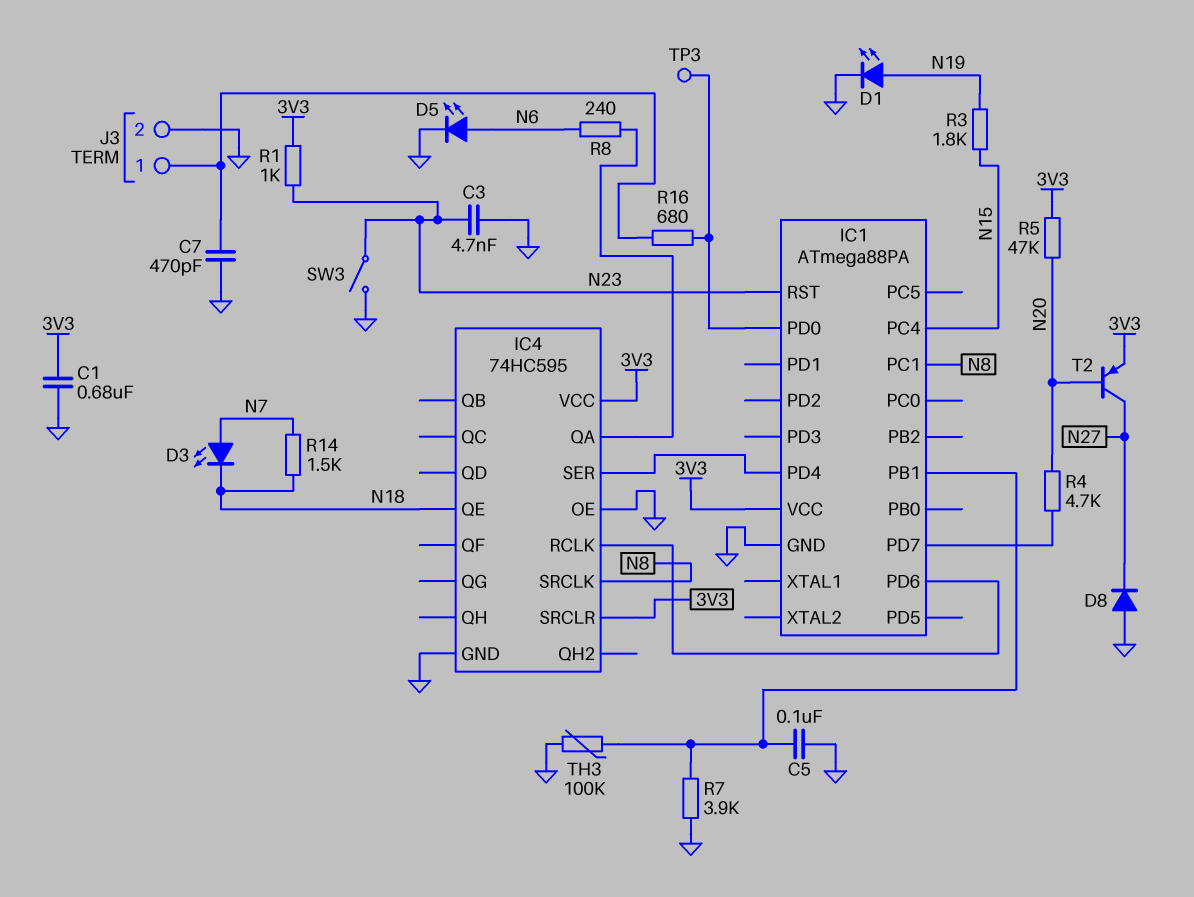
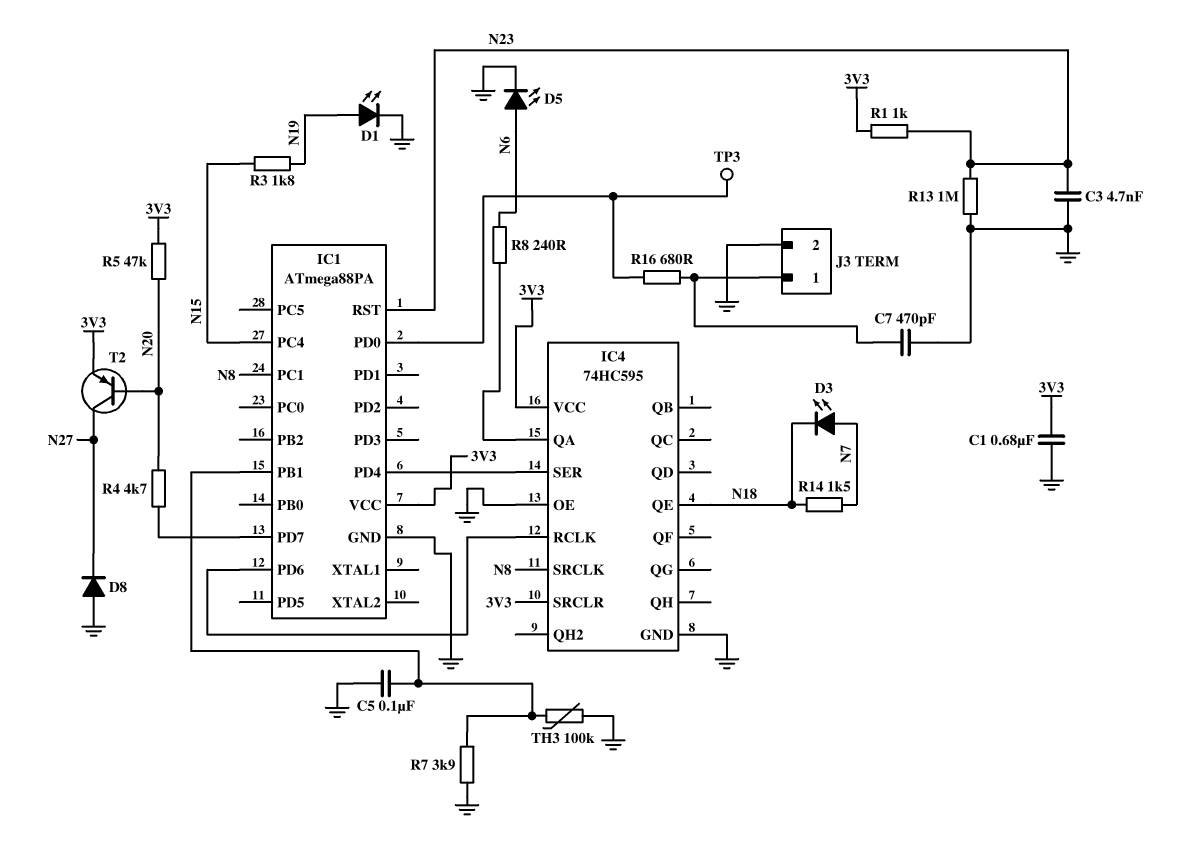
R13: none -> 1M (GND, N23)
SW3: switch (GND, N23) -> none

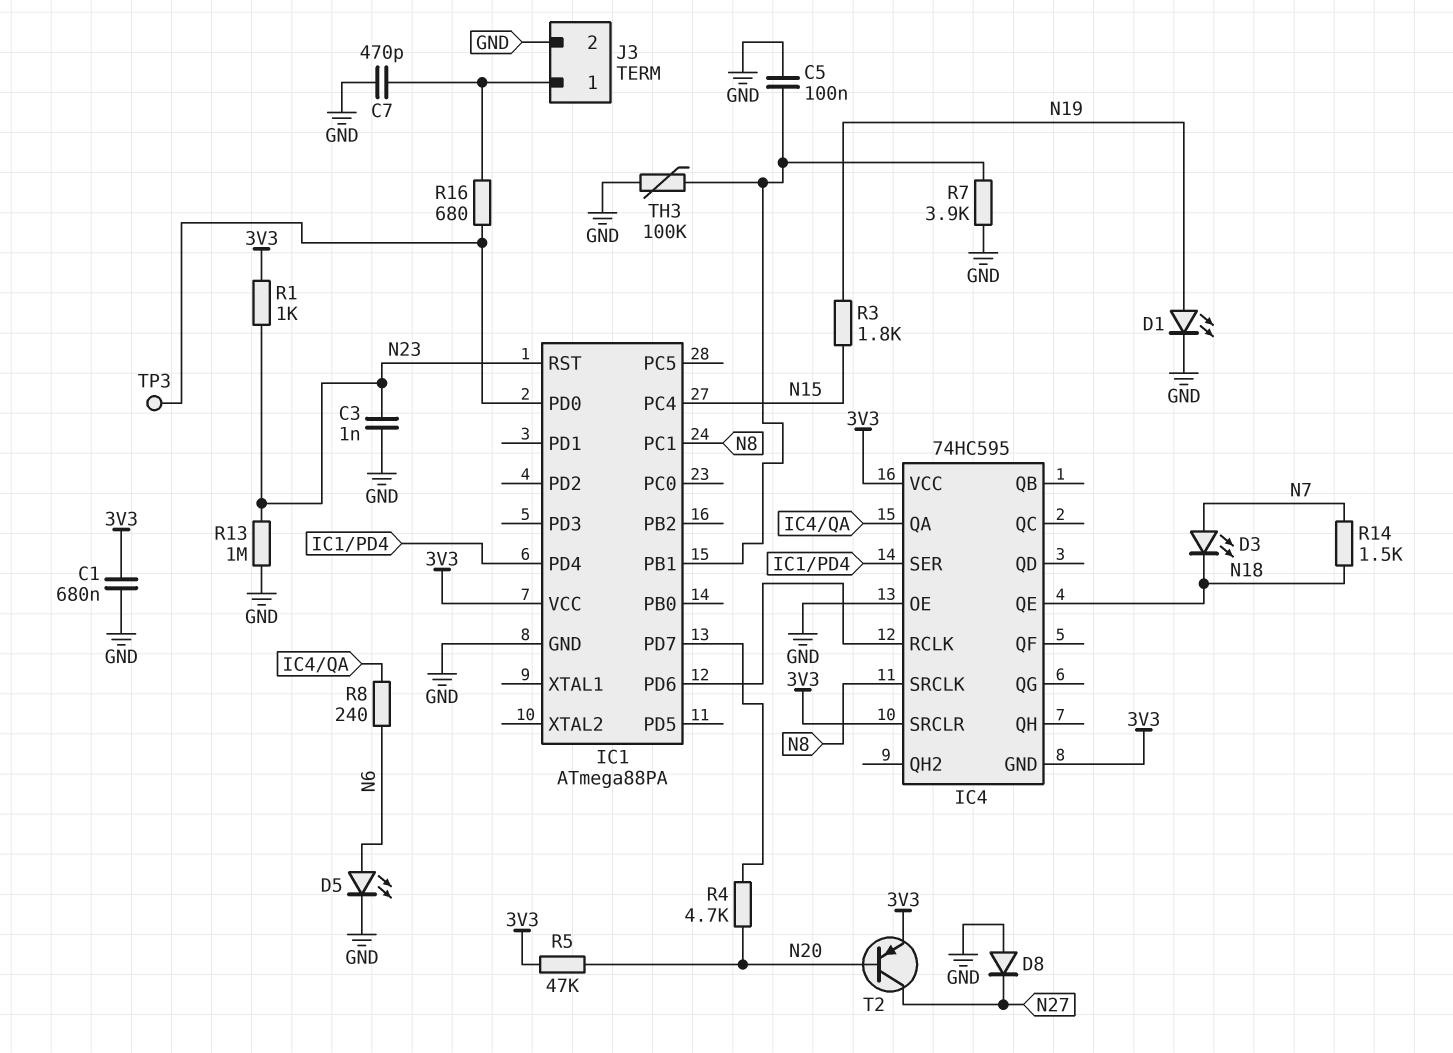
C3: 4.7nF (GND, N23) -> 1nF (GND, N23)
IC4 pin GND: GND -> 3V3

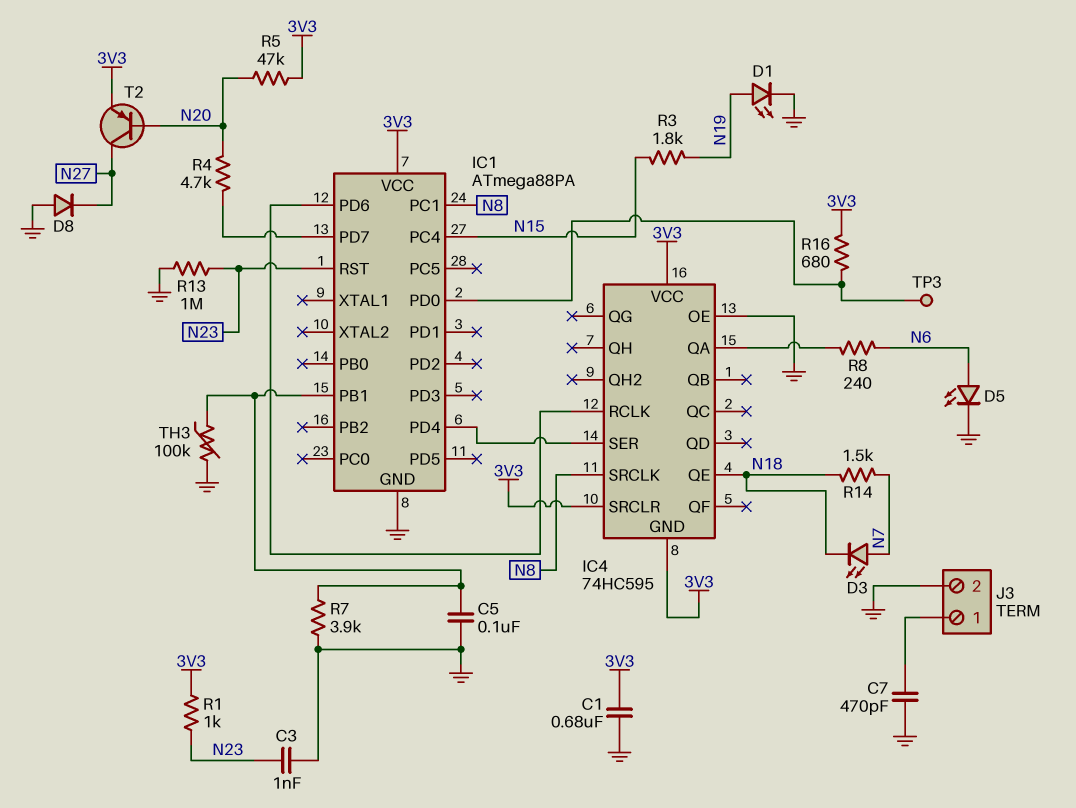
R16: 680 (IC1/PD0, J3/1) -> 680 (3V3, IC1/PD0)

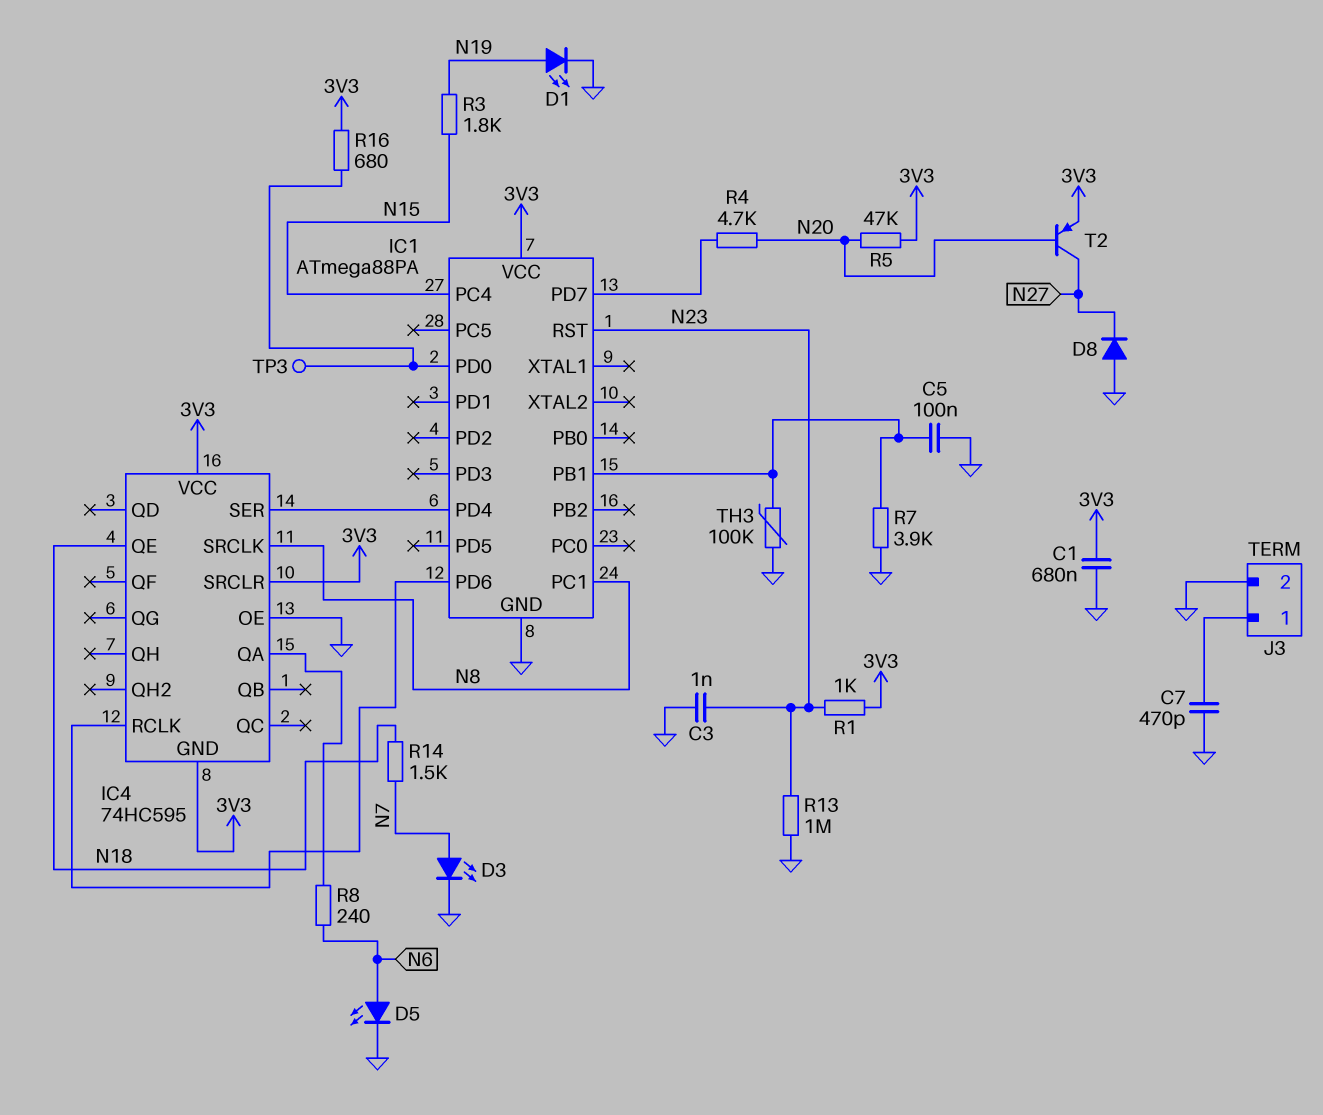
D3: LED (A N7, K N18) -> LED (A N7, K GND)

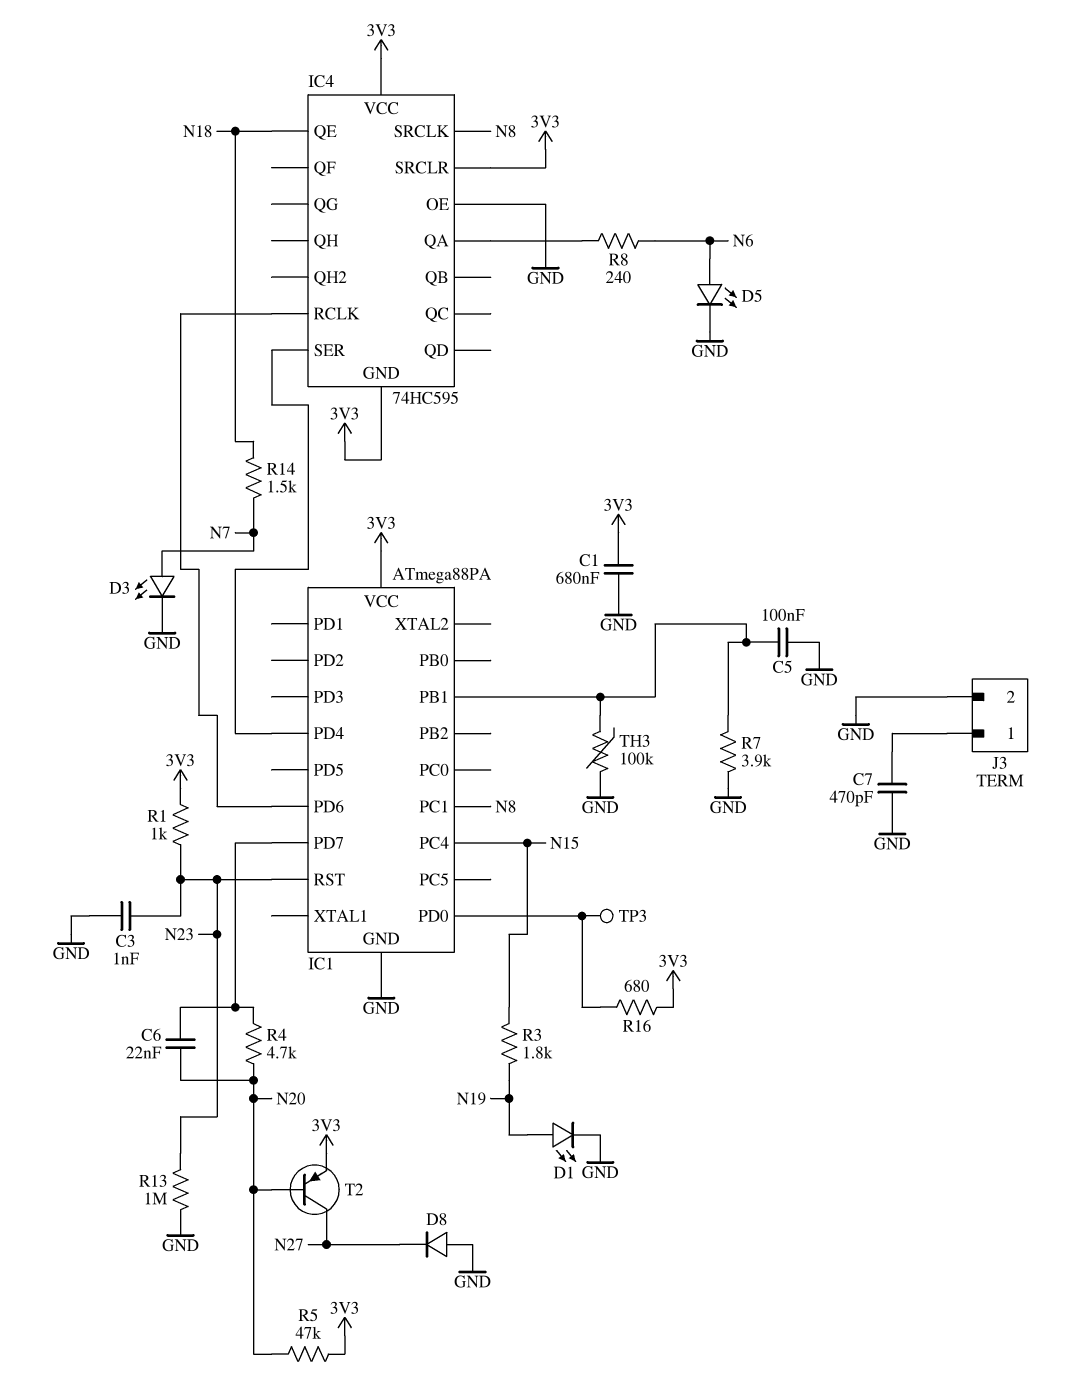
C6: none -> 22nF (IC1/PD7, N20)

